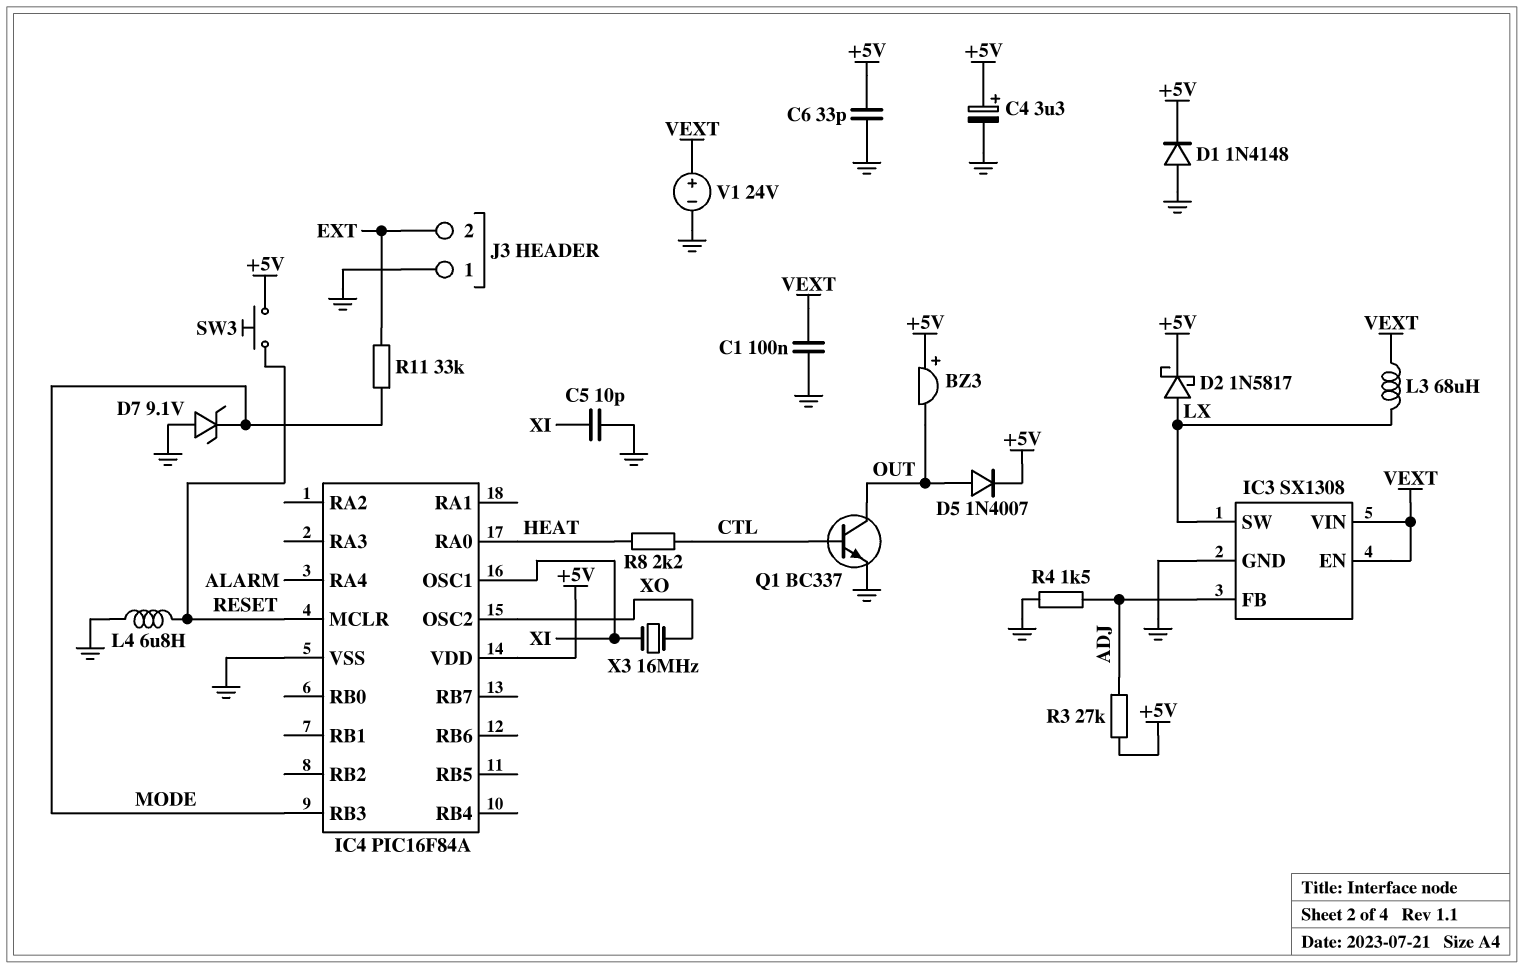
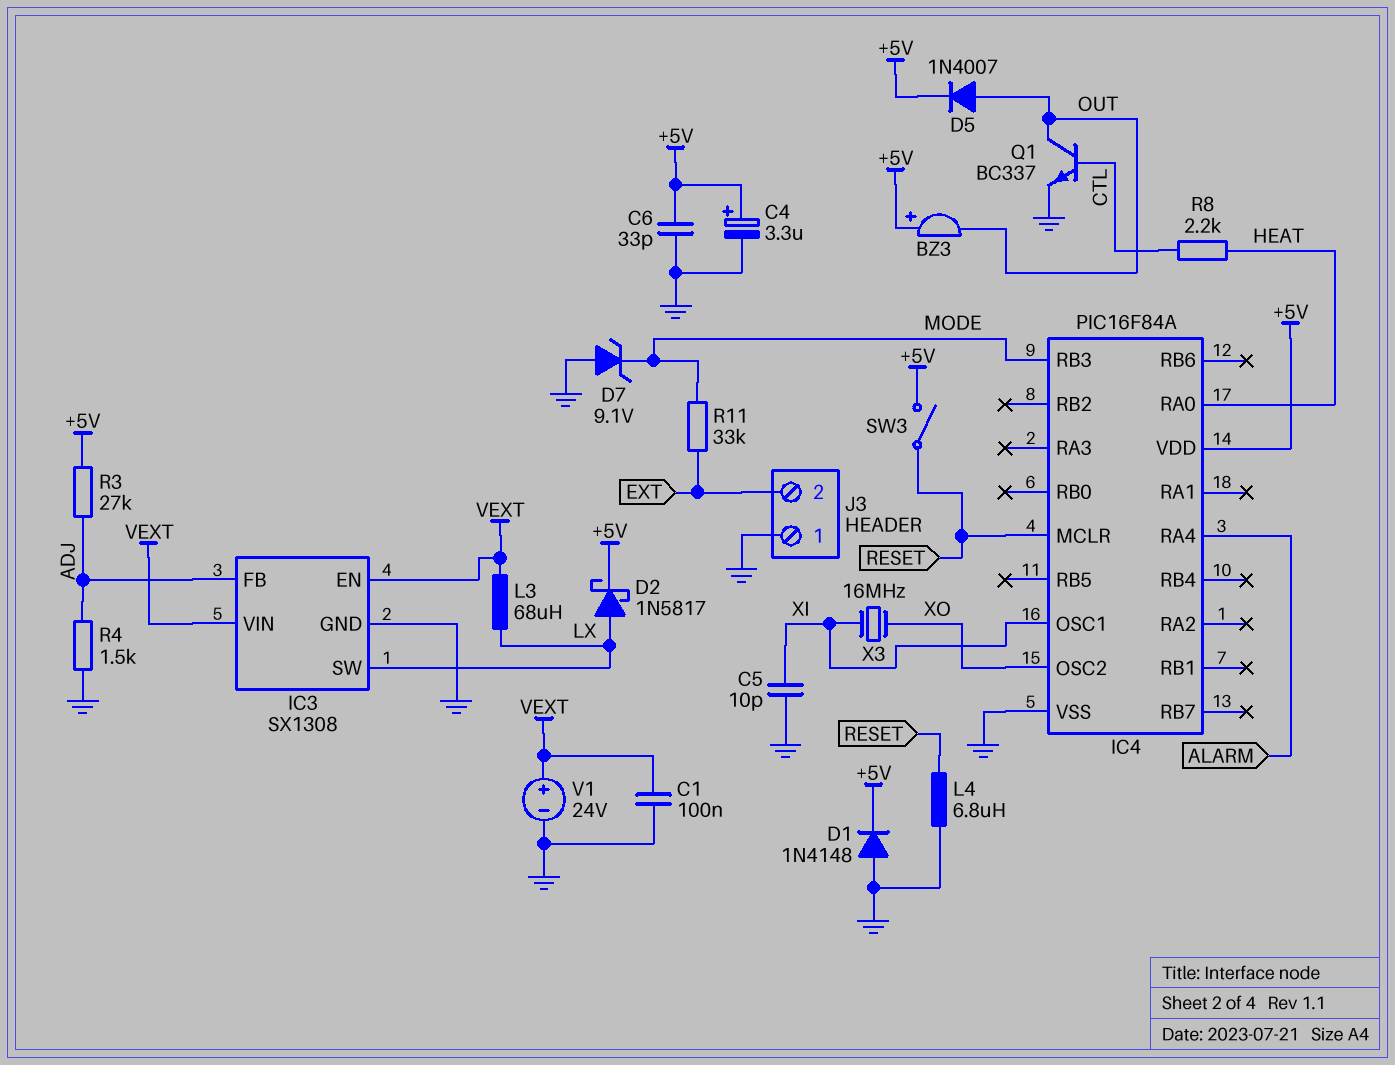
SW3: button (+5V, RESET) -> switch (+5V, RESET)

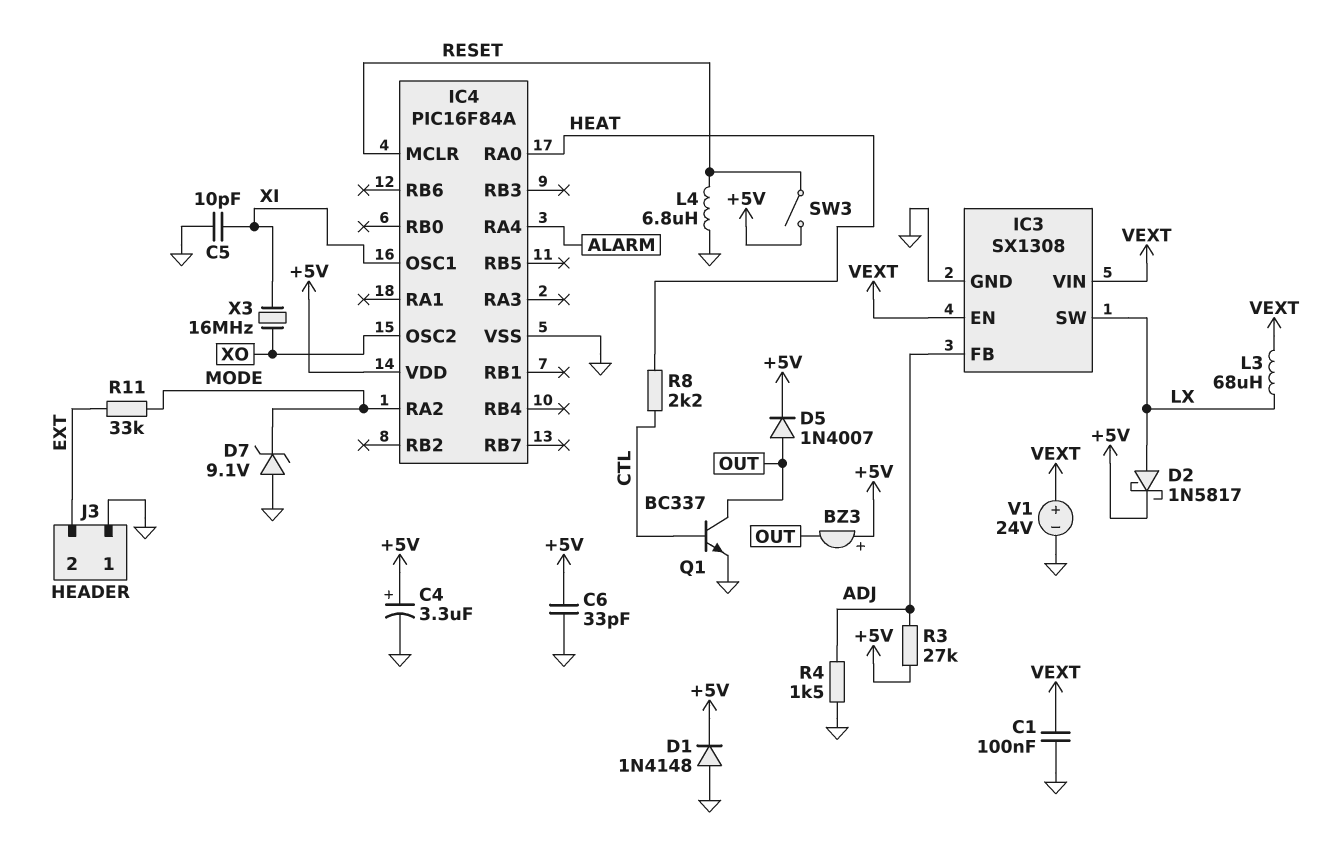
IC4 pin RA2: none -> MODE
IC4 pin RB3: MODE -> none

